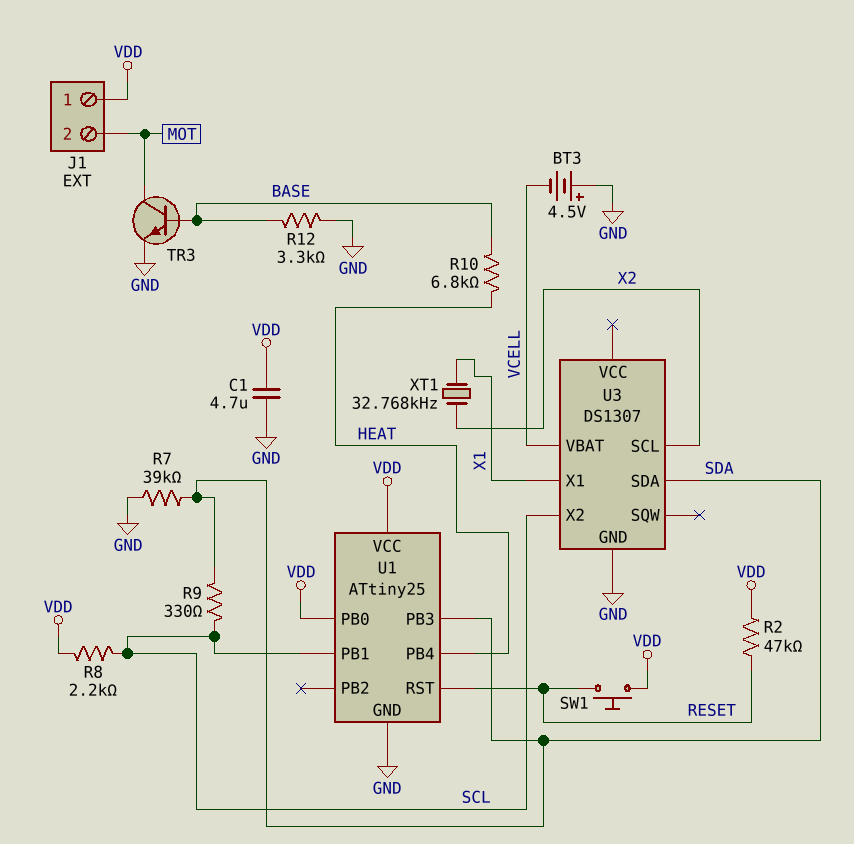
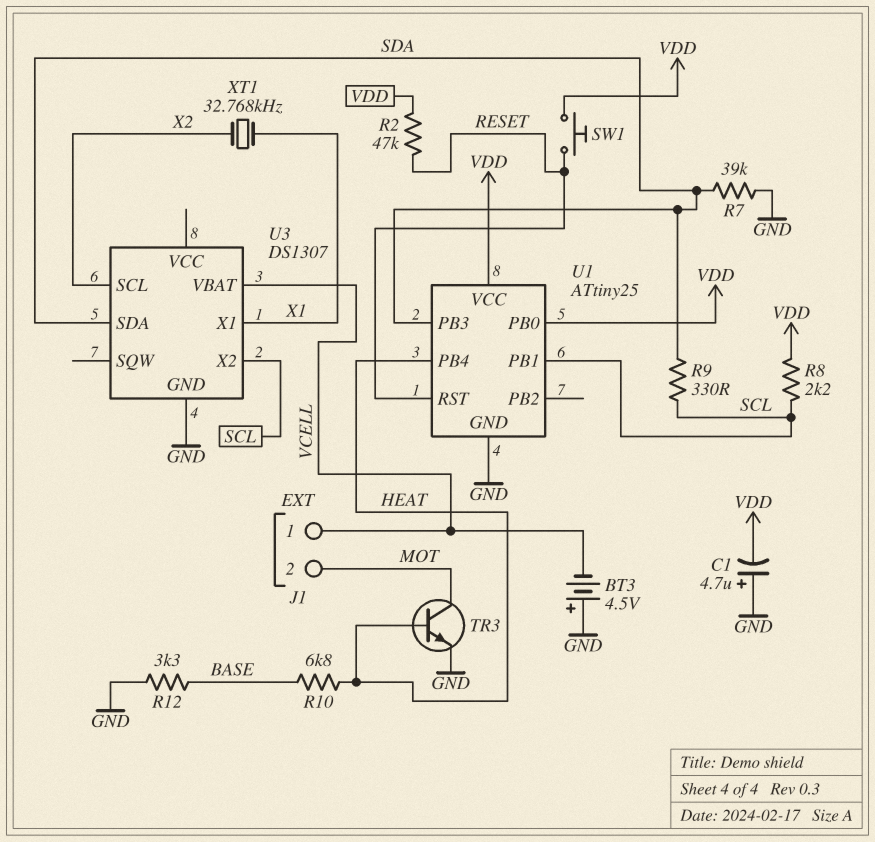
C1: 4.7uF (GND, VDD) -> 4.7uF (plus GND, minus VDD)
J1 pin 1: VDD -> VCELL
TR3: NPN (B BASE, C MOT, E GND) -> NPN (B HEAT, C MOT, E GND)

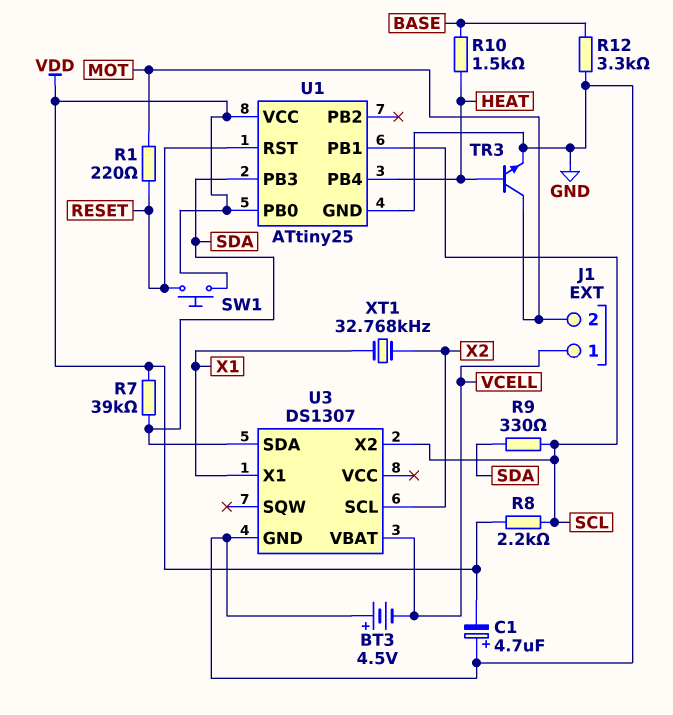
R1: none -> 220 (MOT, RESET)
R2: 47k (RESET, VDD) -> none
R7: 39k (GND, SDA) -> 39k (SDA, VDD)
R10: 6.8k (BASE, HEAT) -> 1.5k (BASE, HEAT)

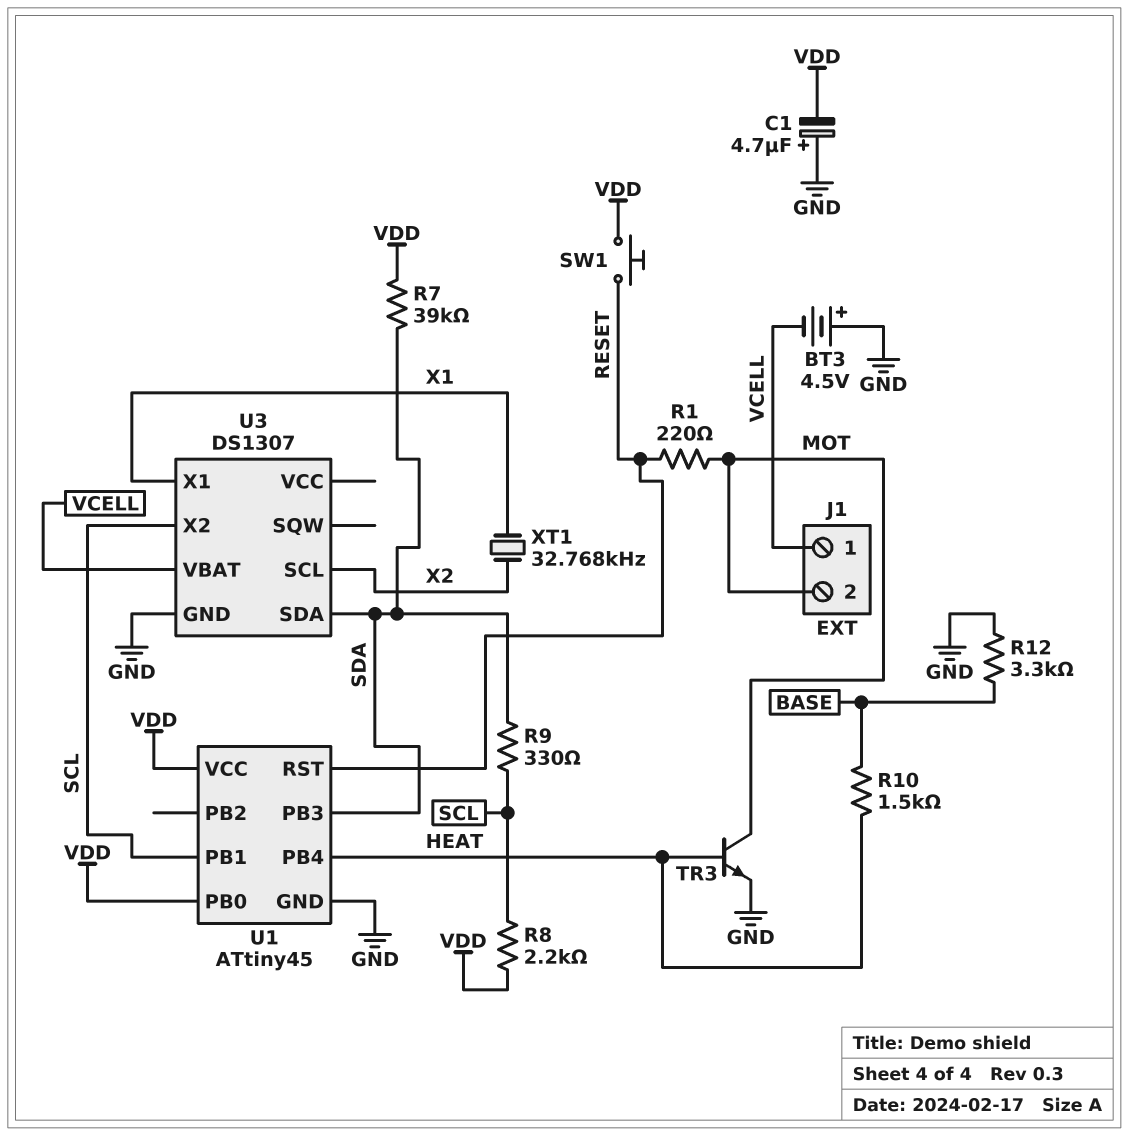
U1: ATtiny25 -> ATtiny45

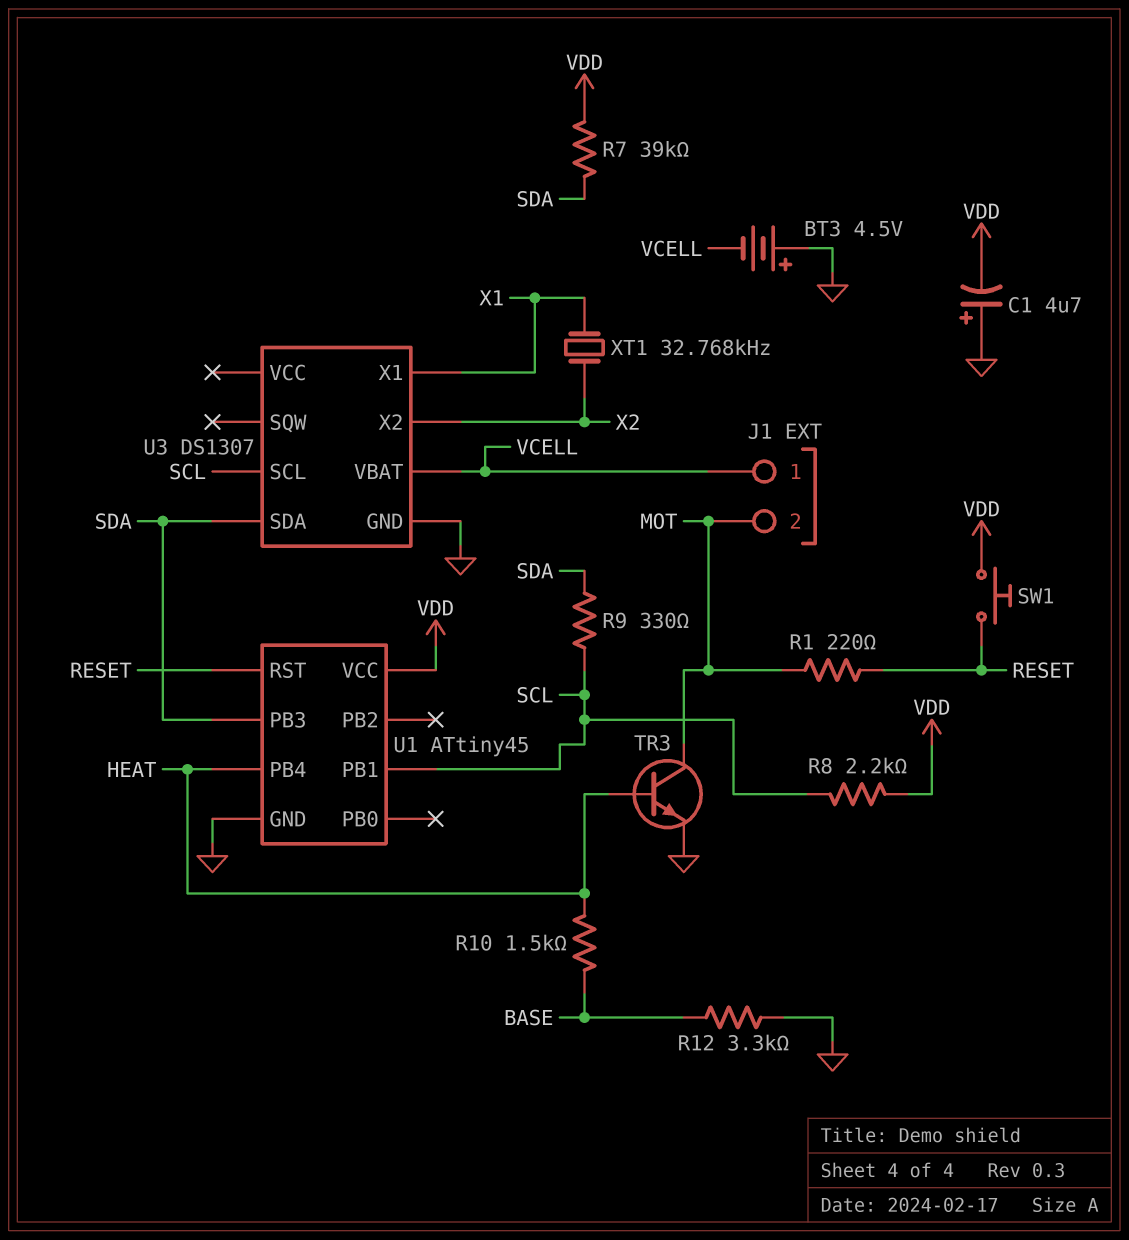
U1 pin PB0: VDD -> none
U3 pin SCL: X2 -> SCL
U3 pin X2: SCL -> X2

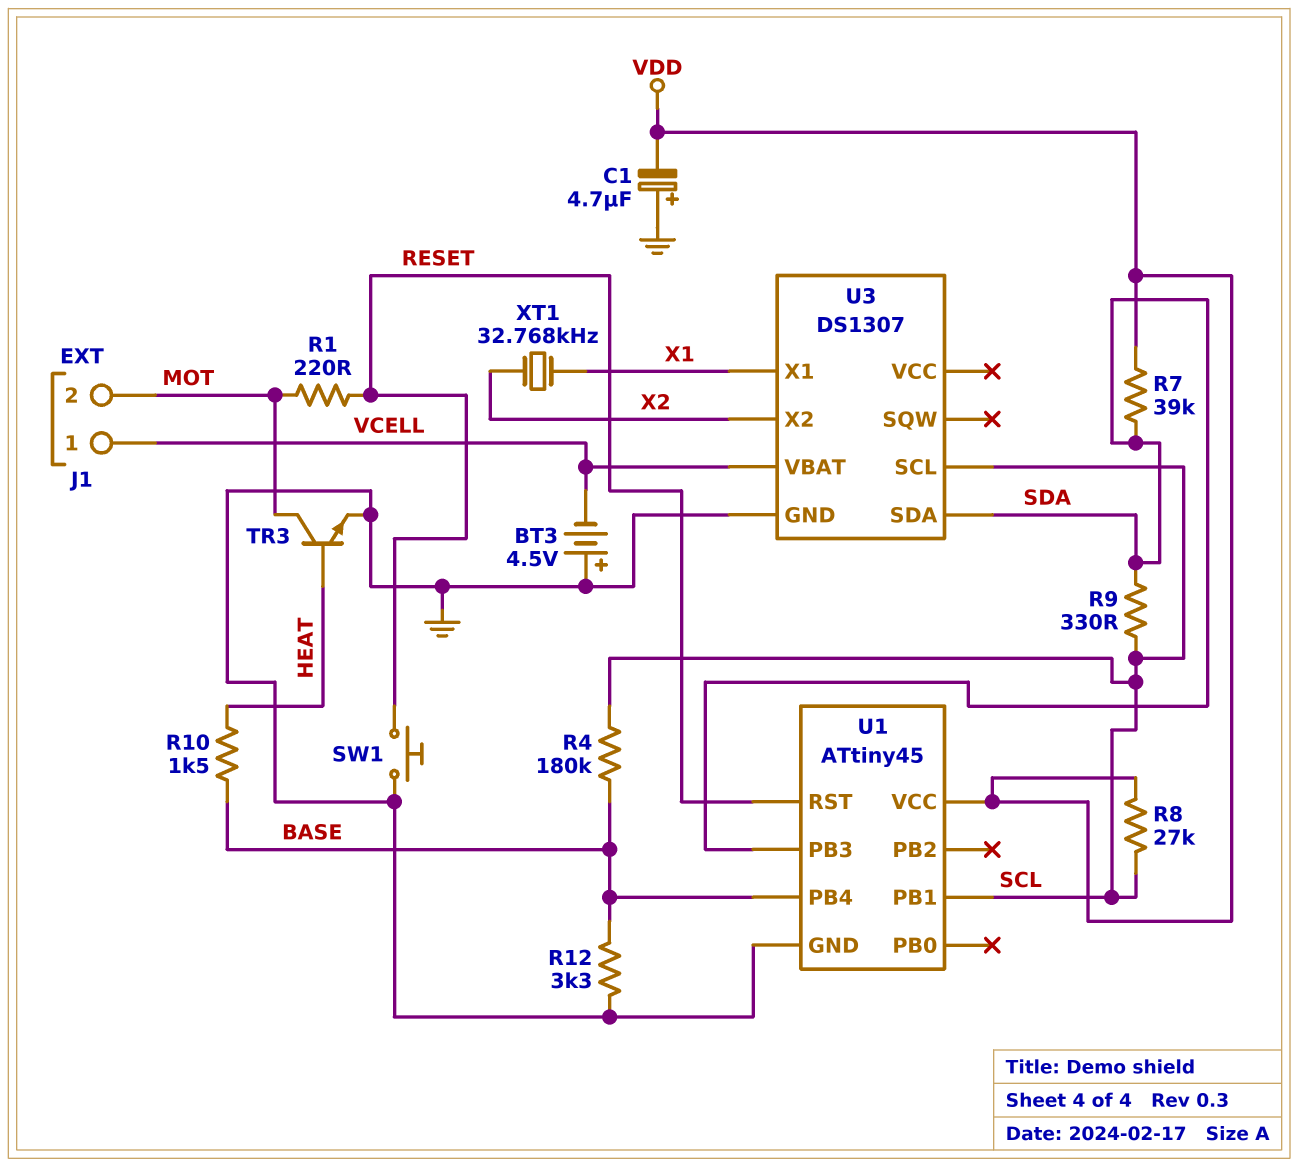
R4: none -> 180k (BASE, SCL)
R8: 2.2k (SCL, VDD) -> 27k (SCL, VDD)
SW1: button (RESET, VDD) -> button (GND, RESET)
U1 pin PB4: HEAT -> BASE

